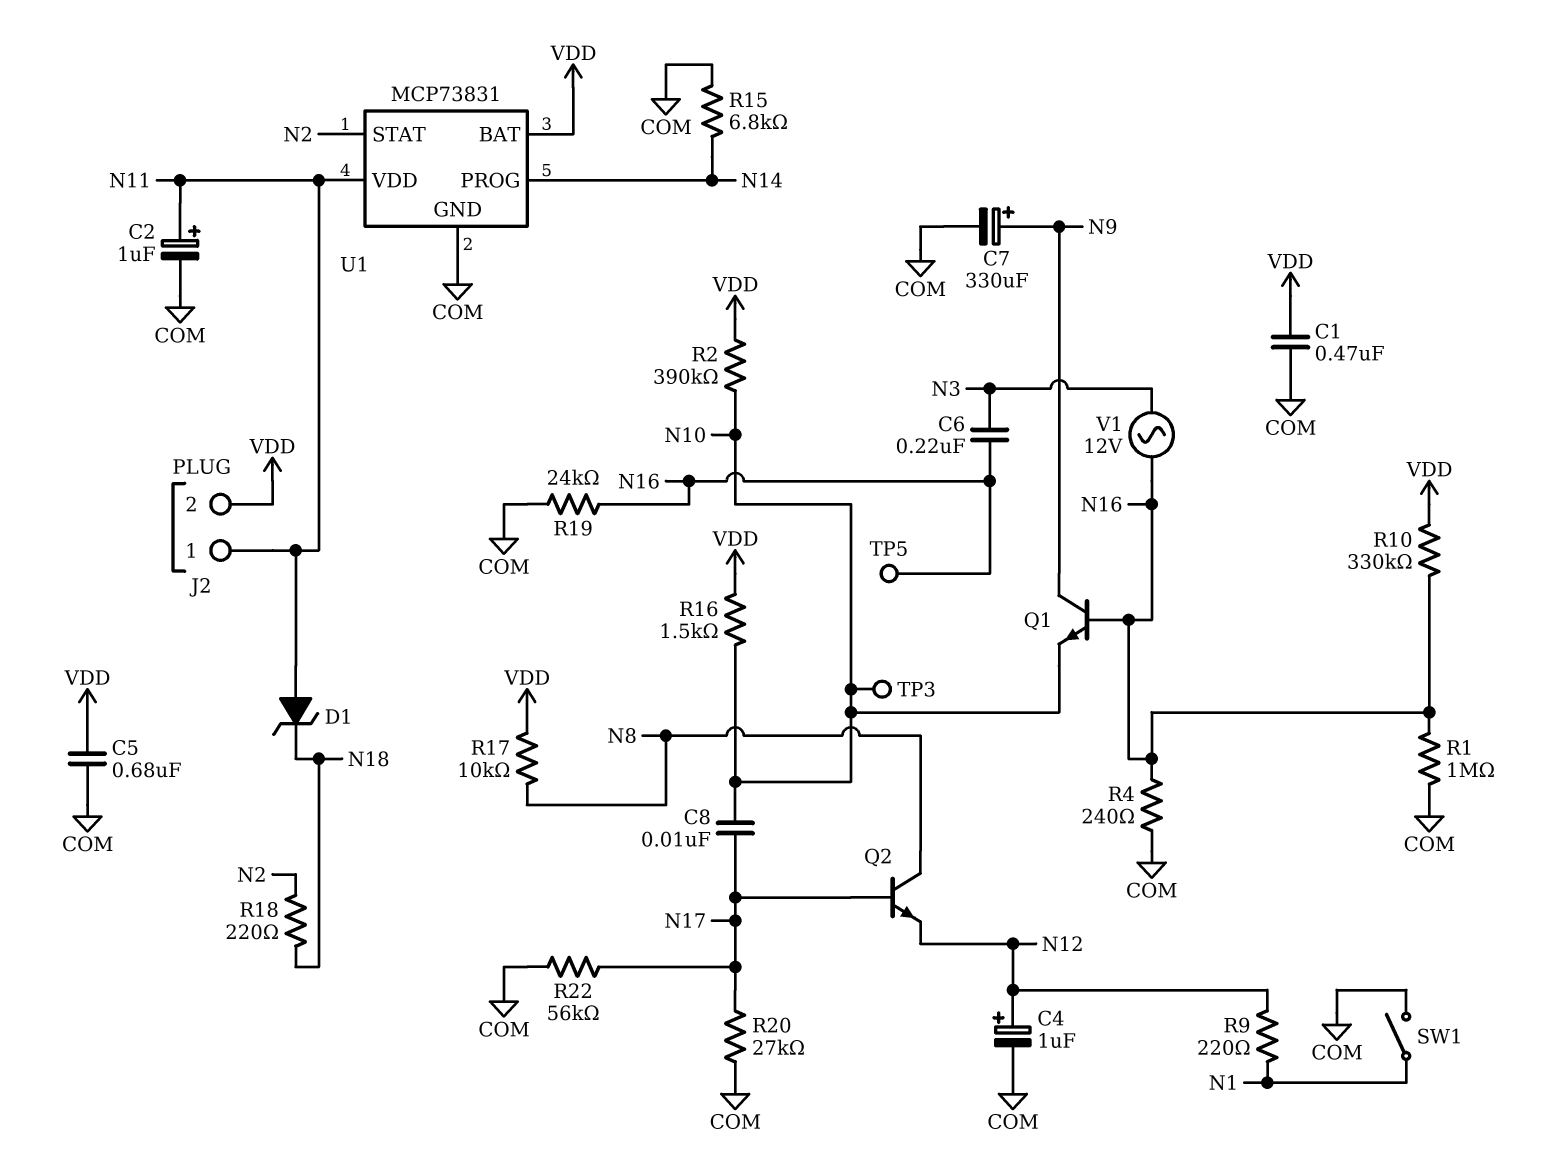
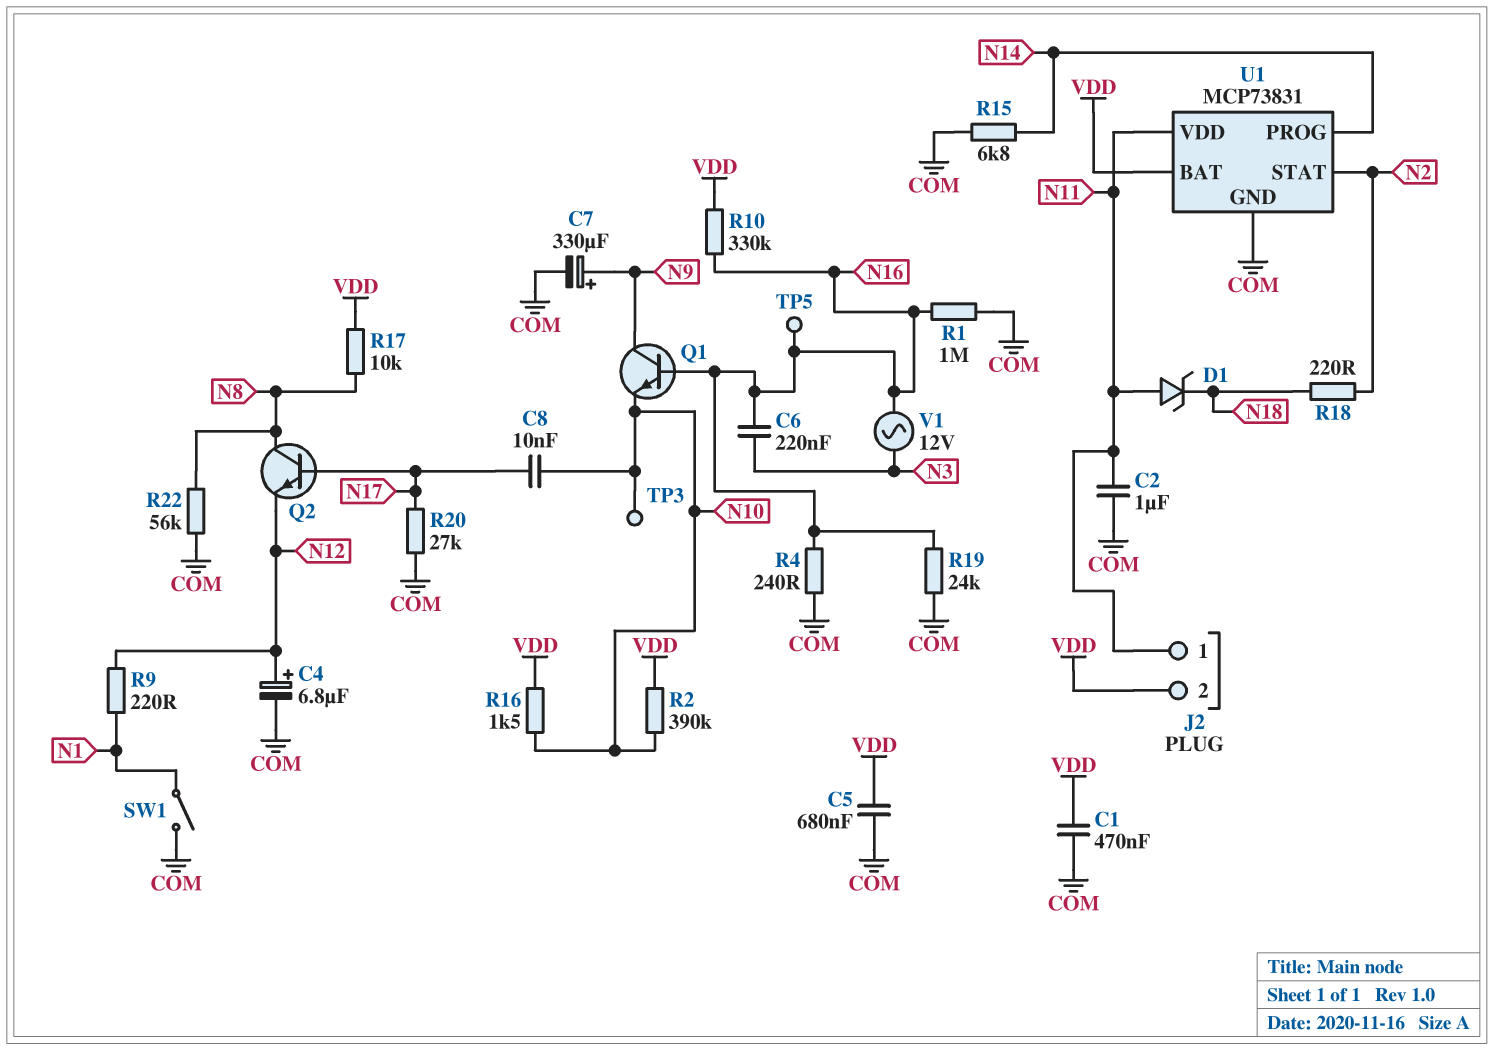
C2: 1uF (plus N11, minus COM) -> 1uF (COM, N11)
C4: 1uF (plus N12, minus COM) -> 6.8uF (plus N12, minus COM)
R22: 56k (COM, N17) -> 56k (COM, N8)

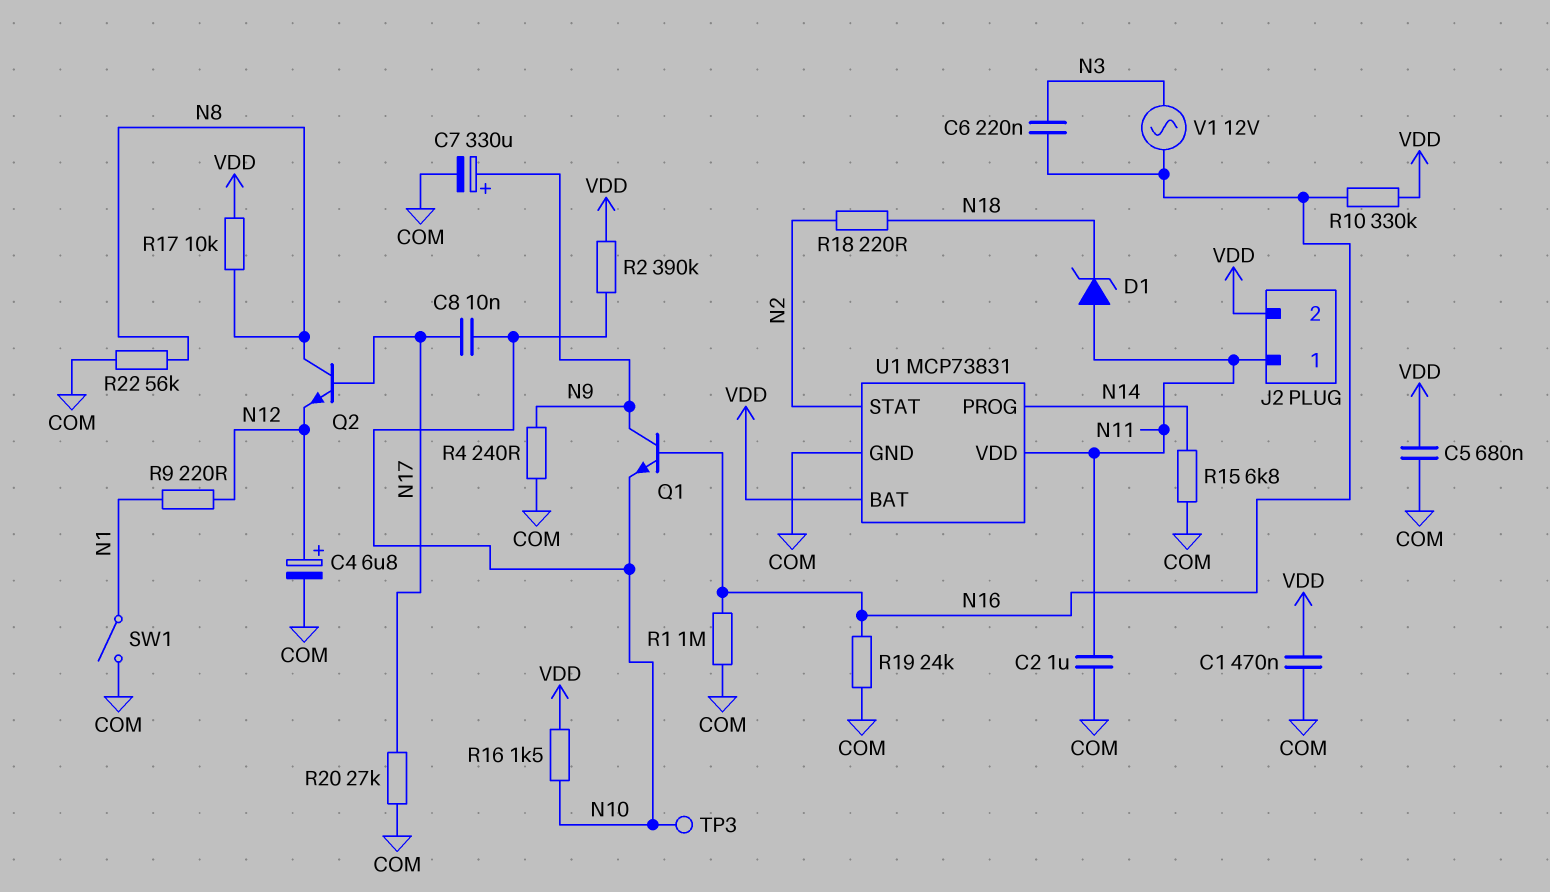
R4: 240 (COM, N16) -> 240 (COM, N9)
TP5: test point (N16) -> none

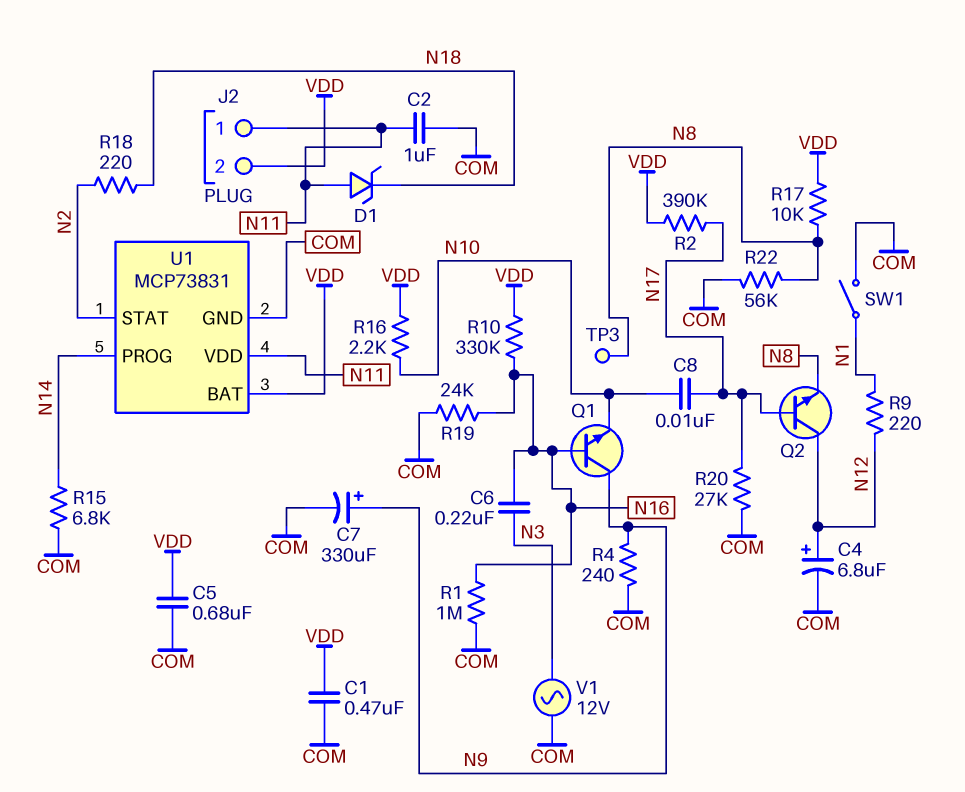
Q2: NPN (B N17, C N8, E N12) -> NPN (B N17, C N12, E N8)
R2: 390k (N10, VDD) -> 390k (N17, VDD)
R16: 1.5k (N10, VDD) -> 2.2k (N10, VDD)
TP3: test point (N10) -> test point (N8)
V1: AC 12V (N3, N16) -> AC 12V (COM, N3)

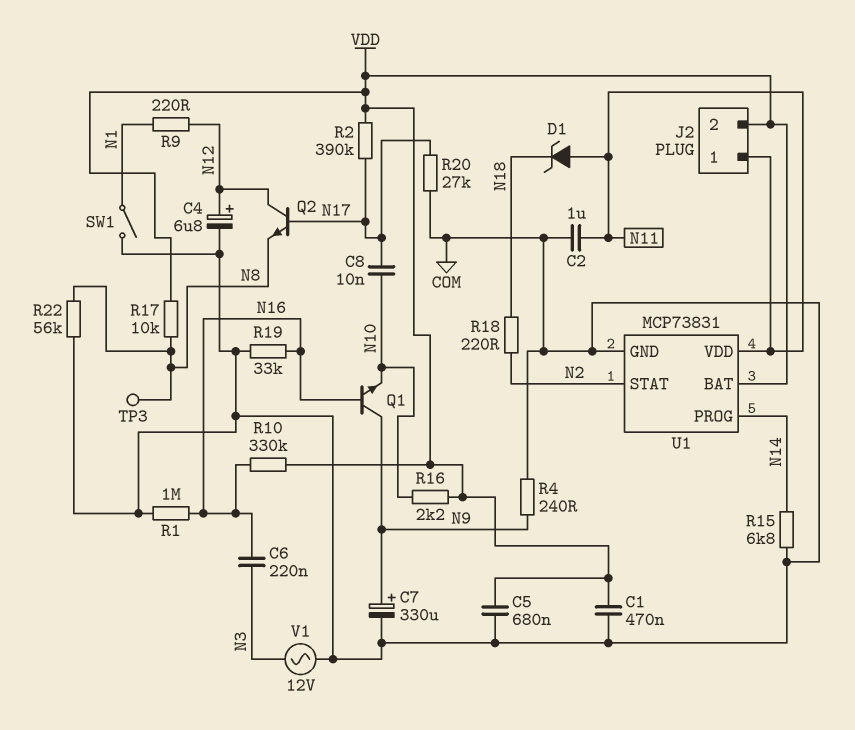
R19: 24k (COM, N16) -> 33k (COM, N16)

